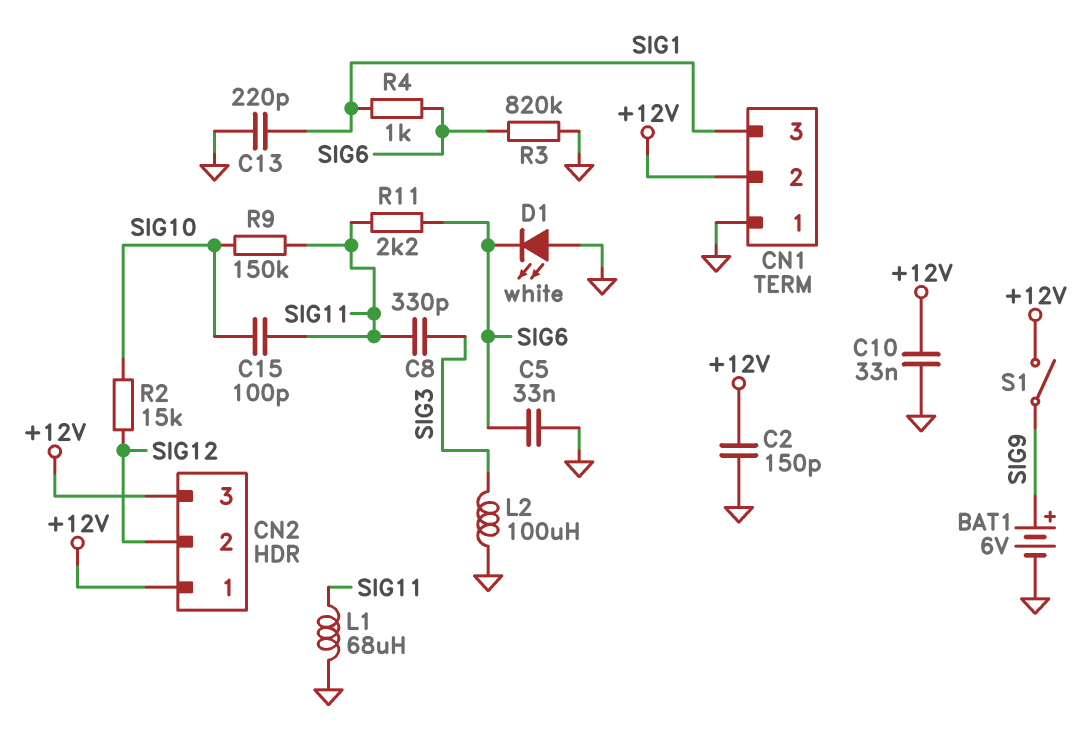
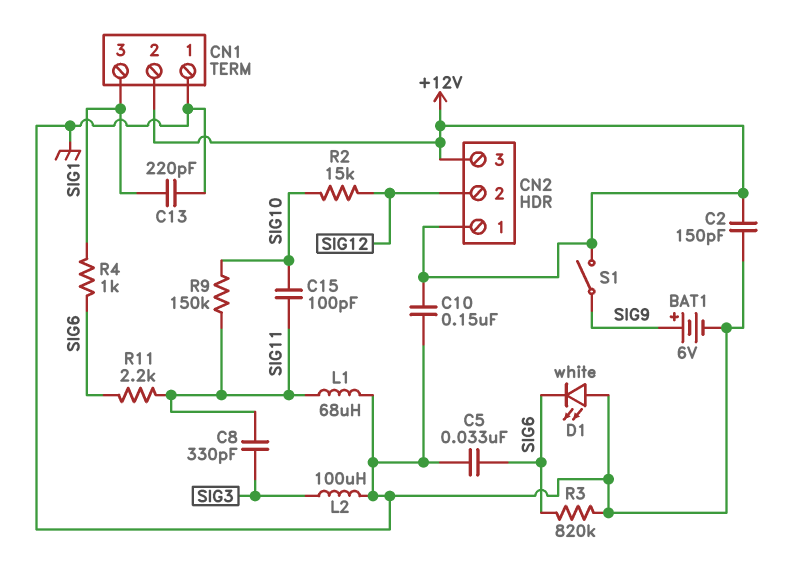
C10: 33nF (+12V, GND) -> 150nF (+12V, GND)

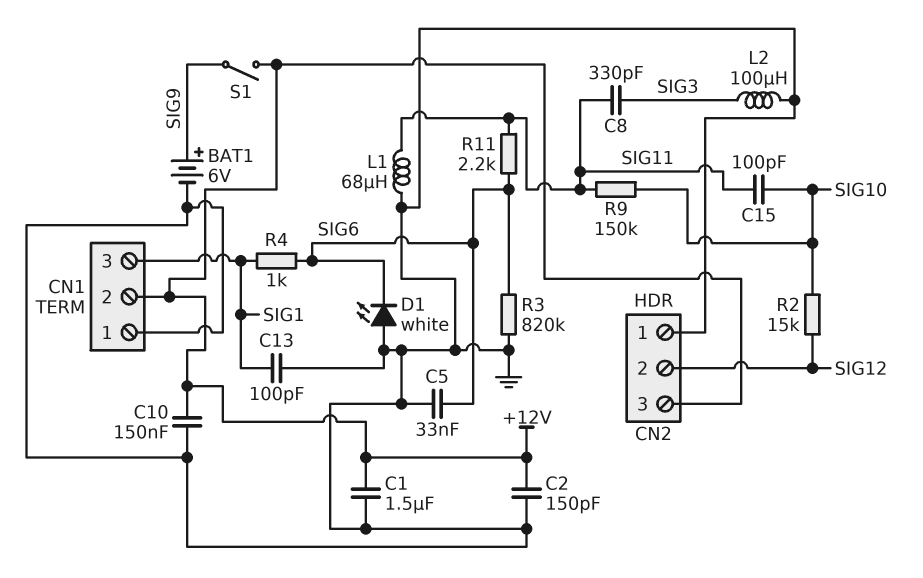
C1: none -> 1.5uF (+12V, GND)
C13: 220pF (GND, SIG1) -> 100pF (GND, SIG1)
CN2 pin 1: +12V -> GND

